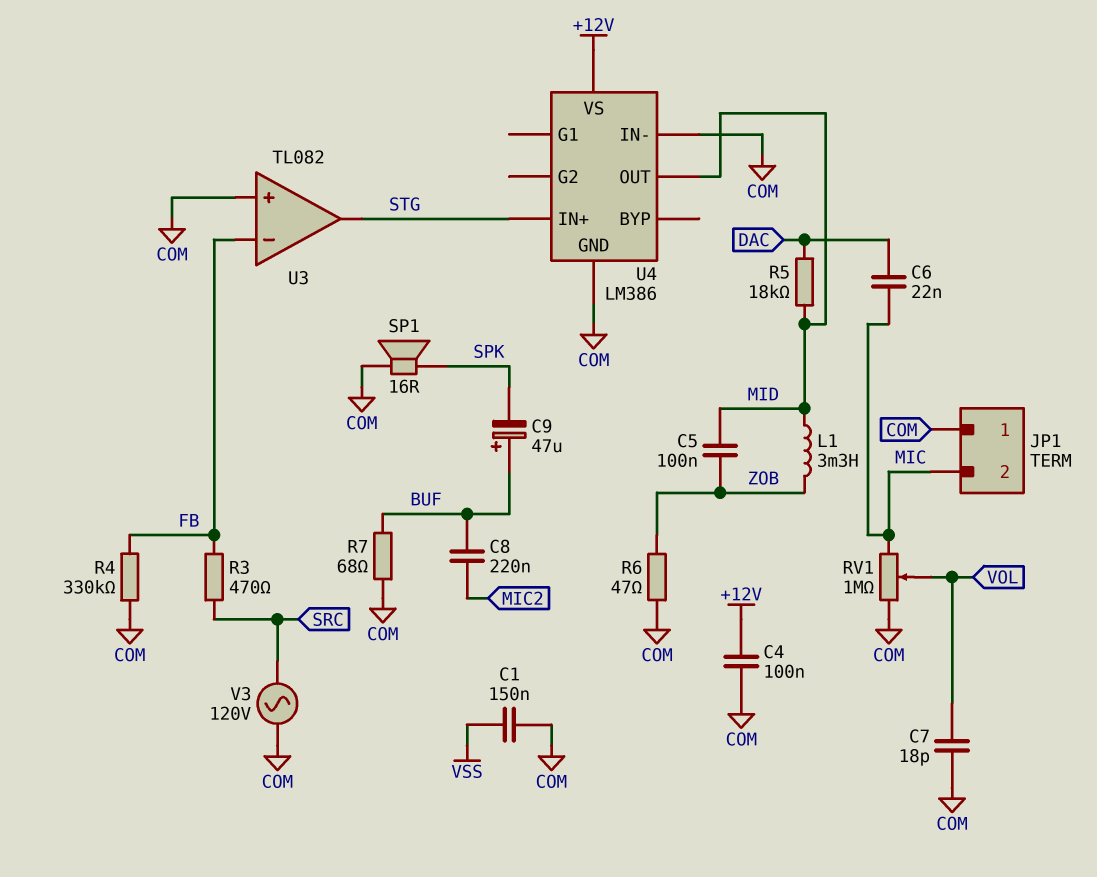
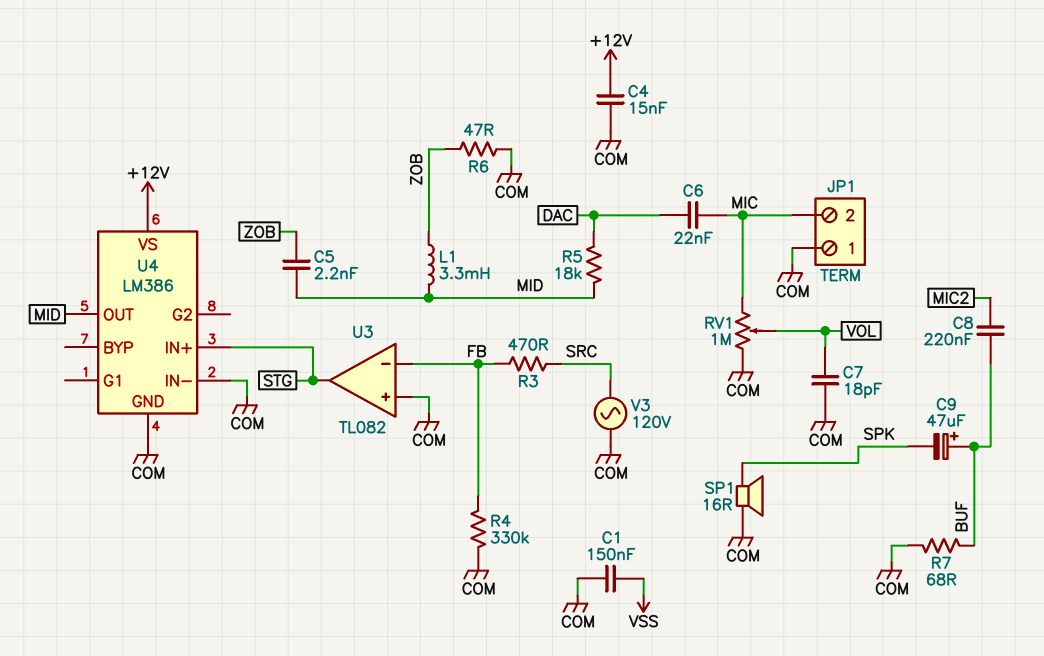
C4: 100nF (+12V, COM) -> 15nF (+12V, COM)
C5: 100nF (MID, ZOB) -> 2.2nF (MID, ZOB)

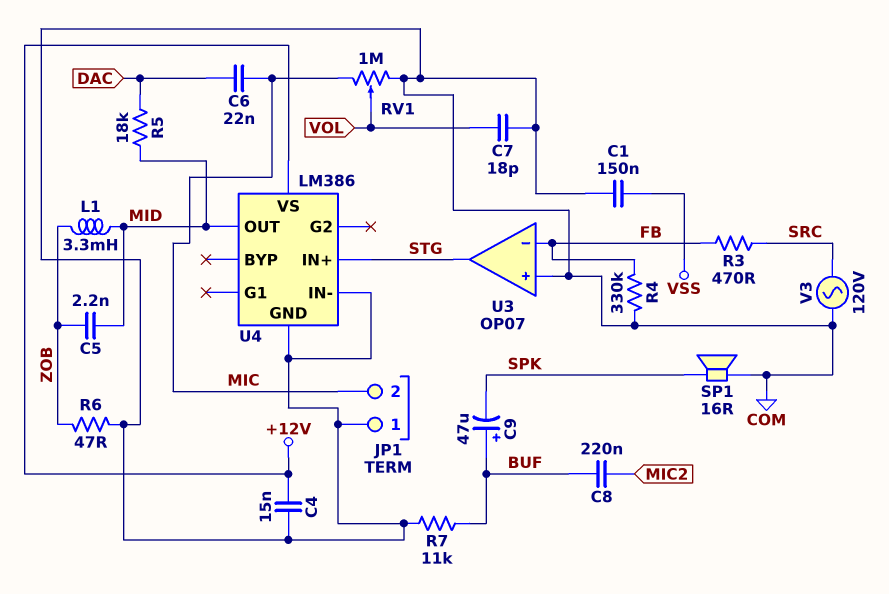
R7: 68 (BUF, COM) -> 11k (BUF, COM)
U3: TL082 -> OP07

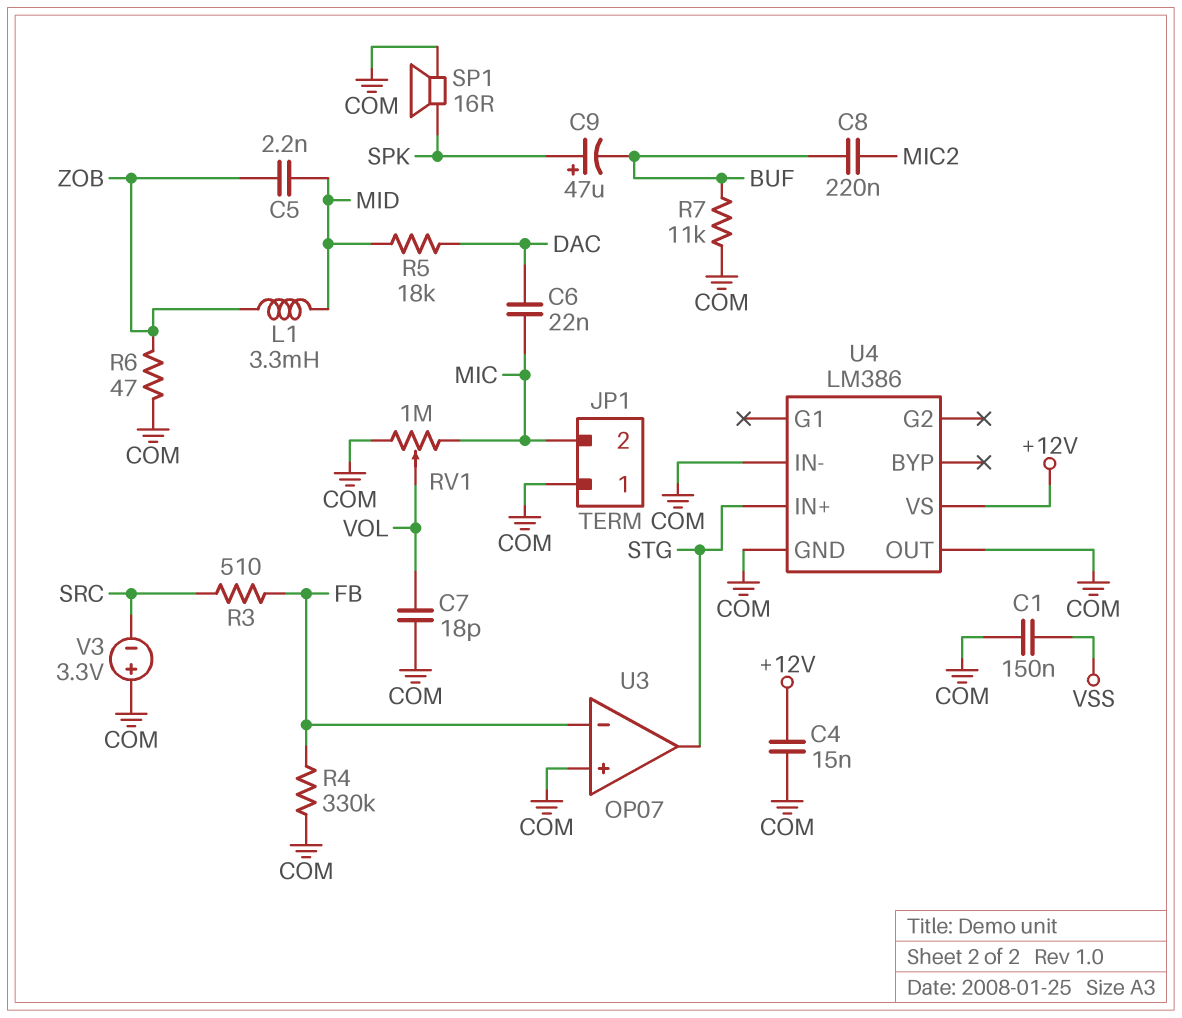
C9: 47uF (plus BUF, minus SPK) -> 47uF (plus SPK, minus BUF)
R3: 470 (FB, SRC) -> 510 (FB, SRC)
U4 pin OUT: MID -> COM
V3: AC 120V (COM, SRC) -> 3.3V (plus COM, minus SRC)

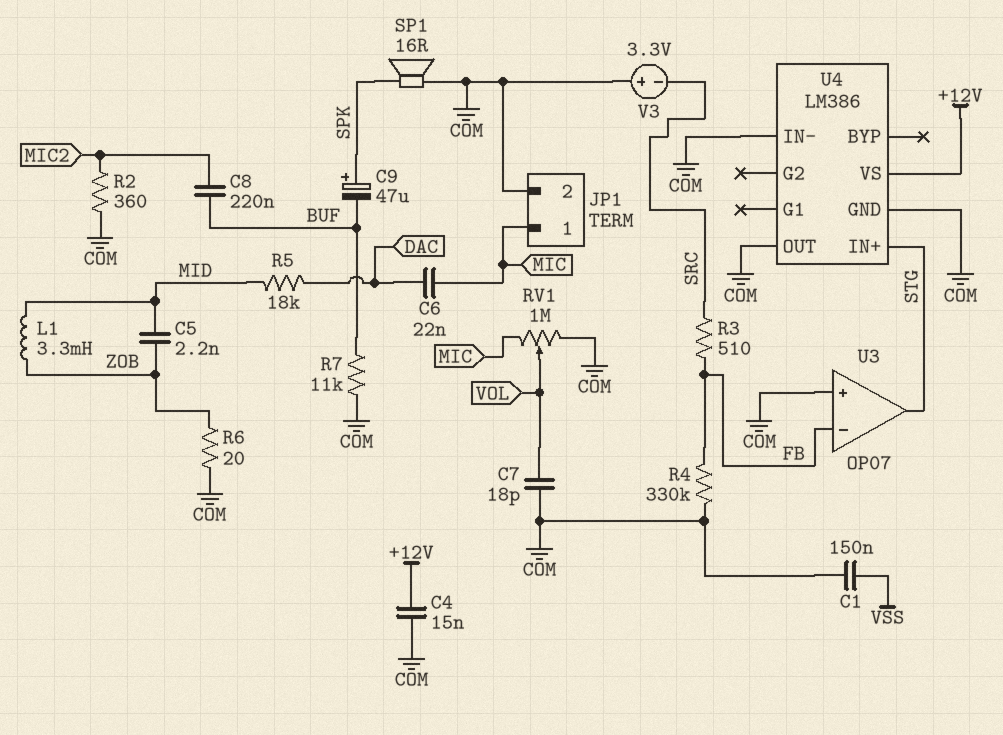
JP1 pin 1: COM -> MIC
JP1 pin 2: MIC -> COM
R2: none -> 360 (COM, MIC2)
R6: 47 (COM, ZOB) -> 20 (COM, ZOB)

